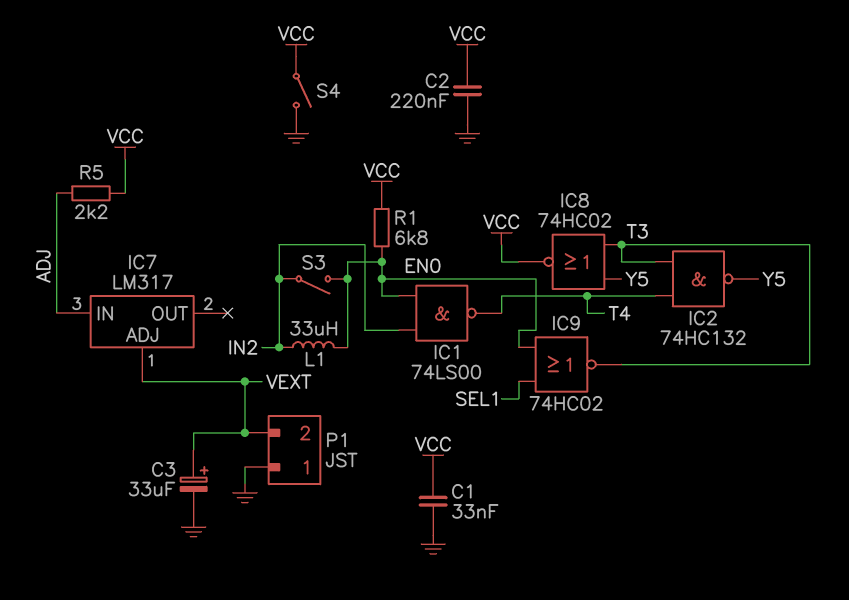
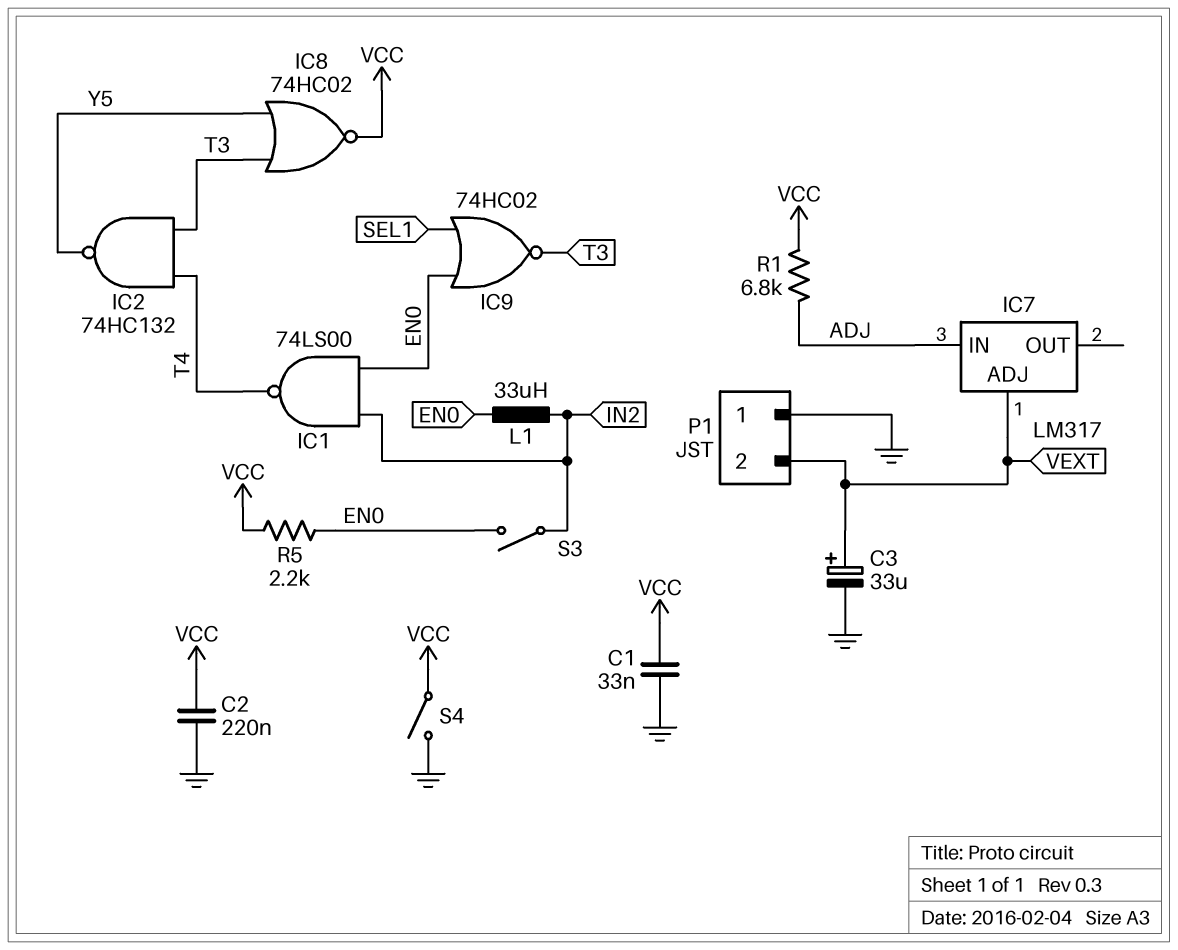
R1: 6.8k (EN0, VCC) -> 6.8k (ADJ, VCC)
R5: 2.2k (ADJ, VCC) -> 2.2k (EN0, VCC)

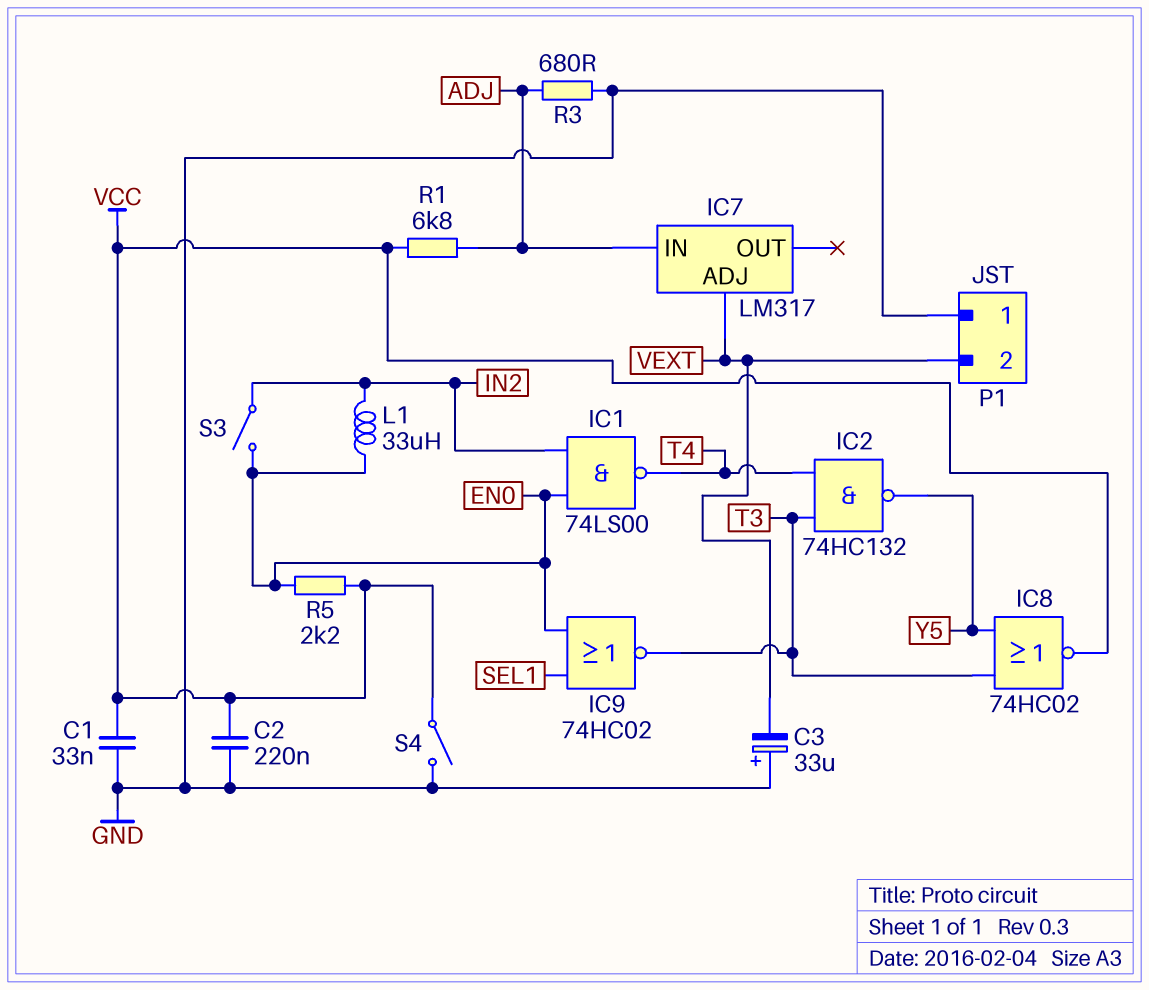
C3: 33uF (plus VEXT, minus GND) -> 33uF (plus GND, minus VEXT)
R3: none -> 680 (ADJ, GND)

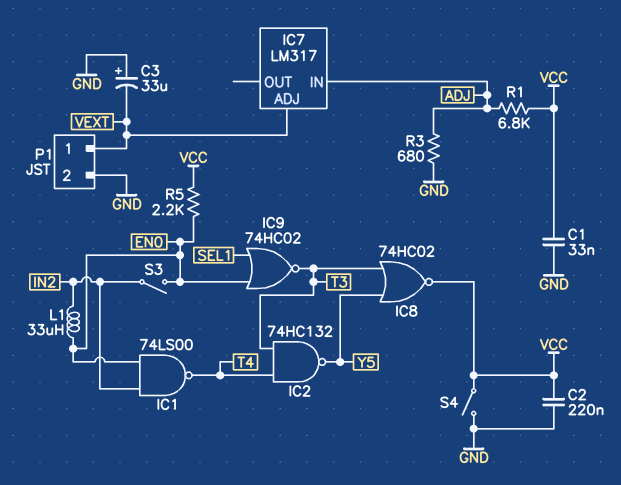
P1 pin 1: GND -> VEXT
P1 pin 2: VEXT -> GND

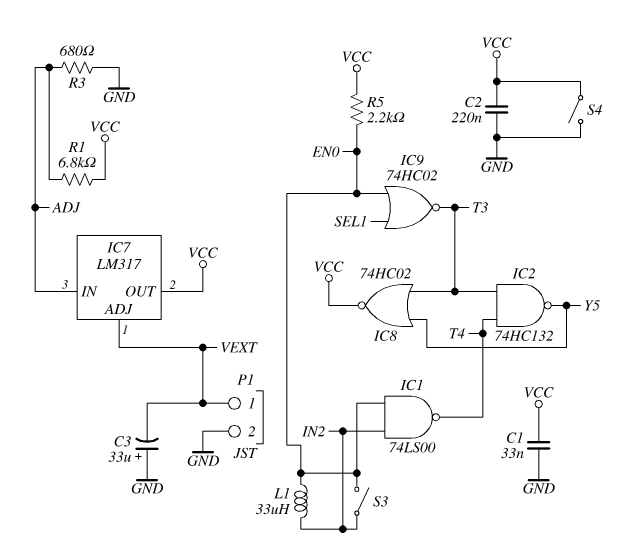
IC7 pin OUT: none -> VCC

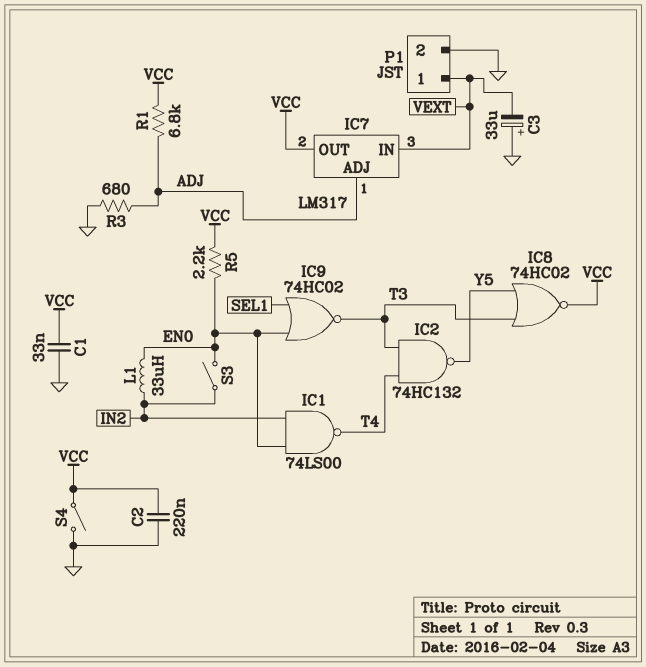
IC7 pin ADJ: VEXT -> ADJ
IC7 pin IN: ADJ -> VEXT

